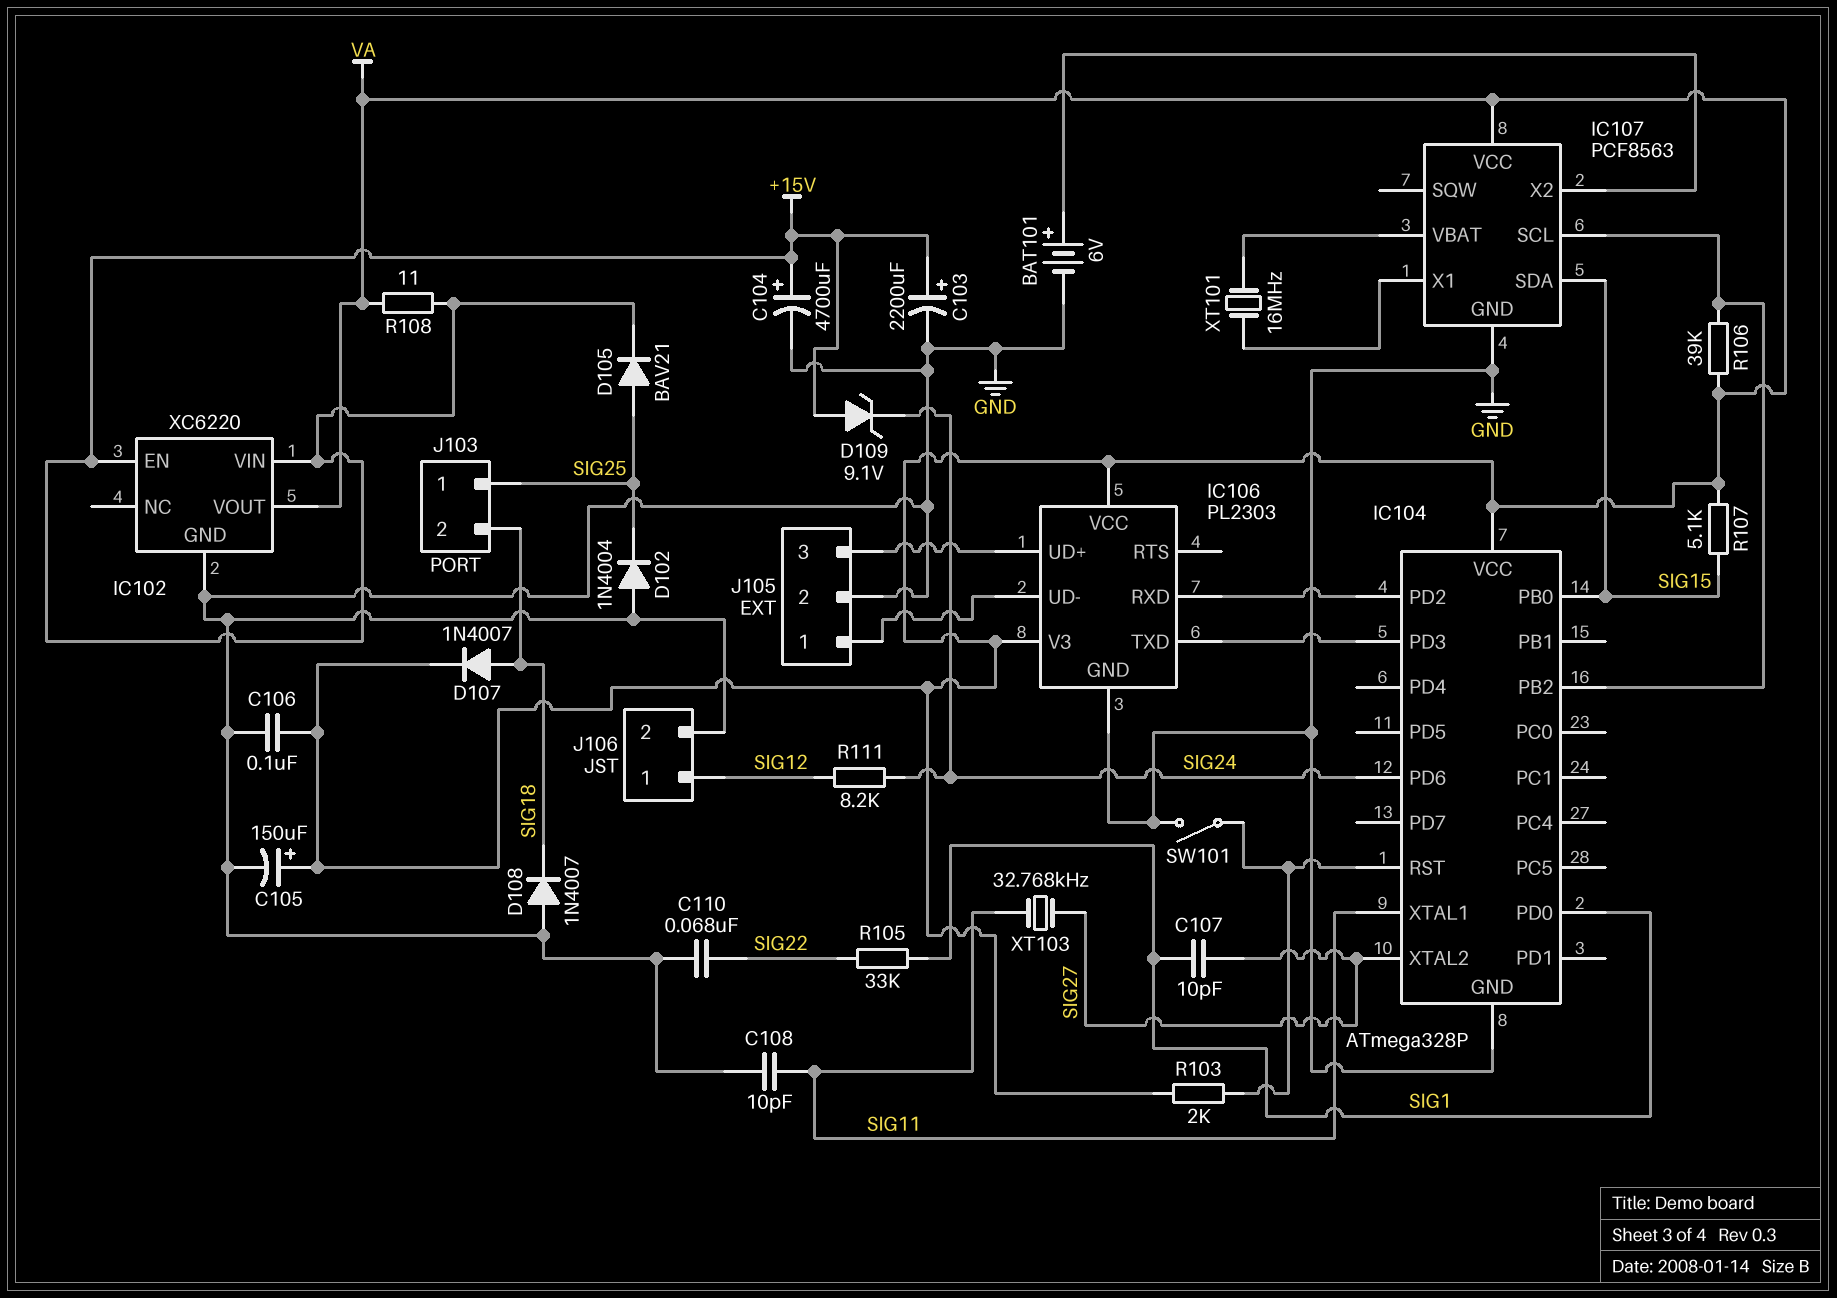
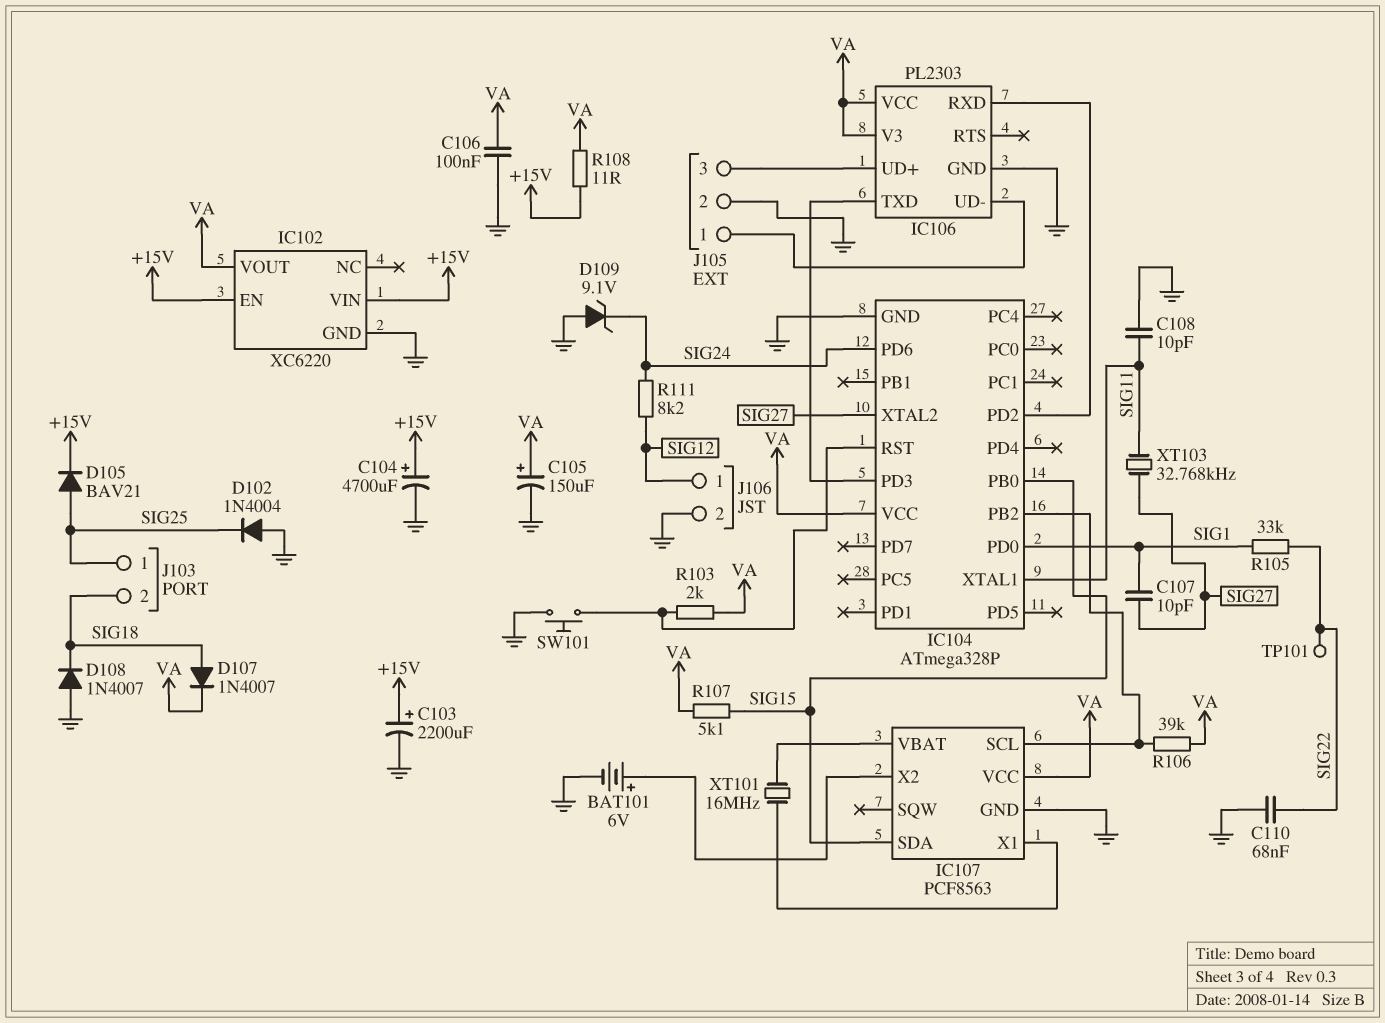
D109: zener 9.1V (A +15V, K SIG24) -> zener 9.1V (A GND, K SIG24)
SW101: switch (GND, IC104/RST) -> button (GND, IC104/RST)
TP101: none -> test point (SIG22)

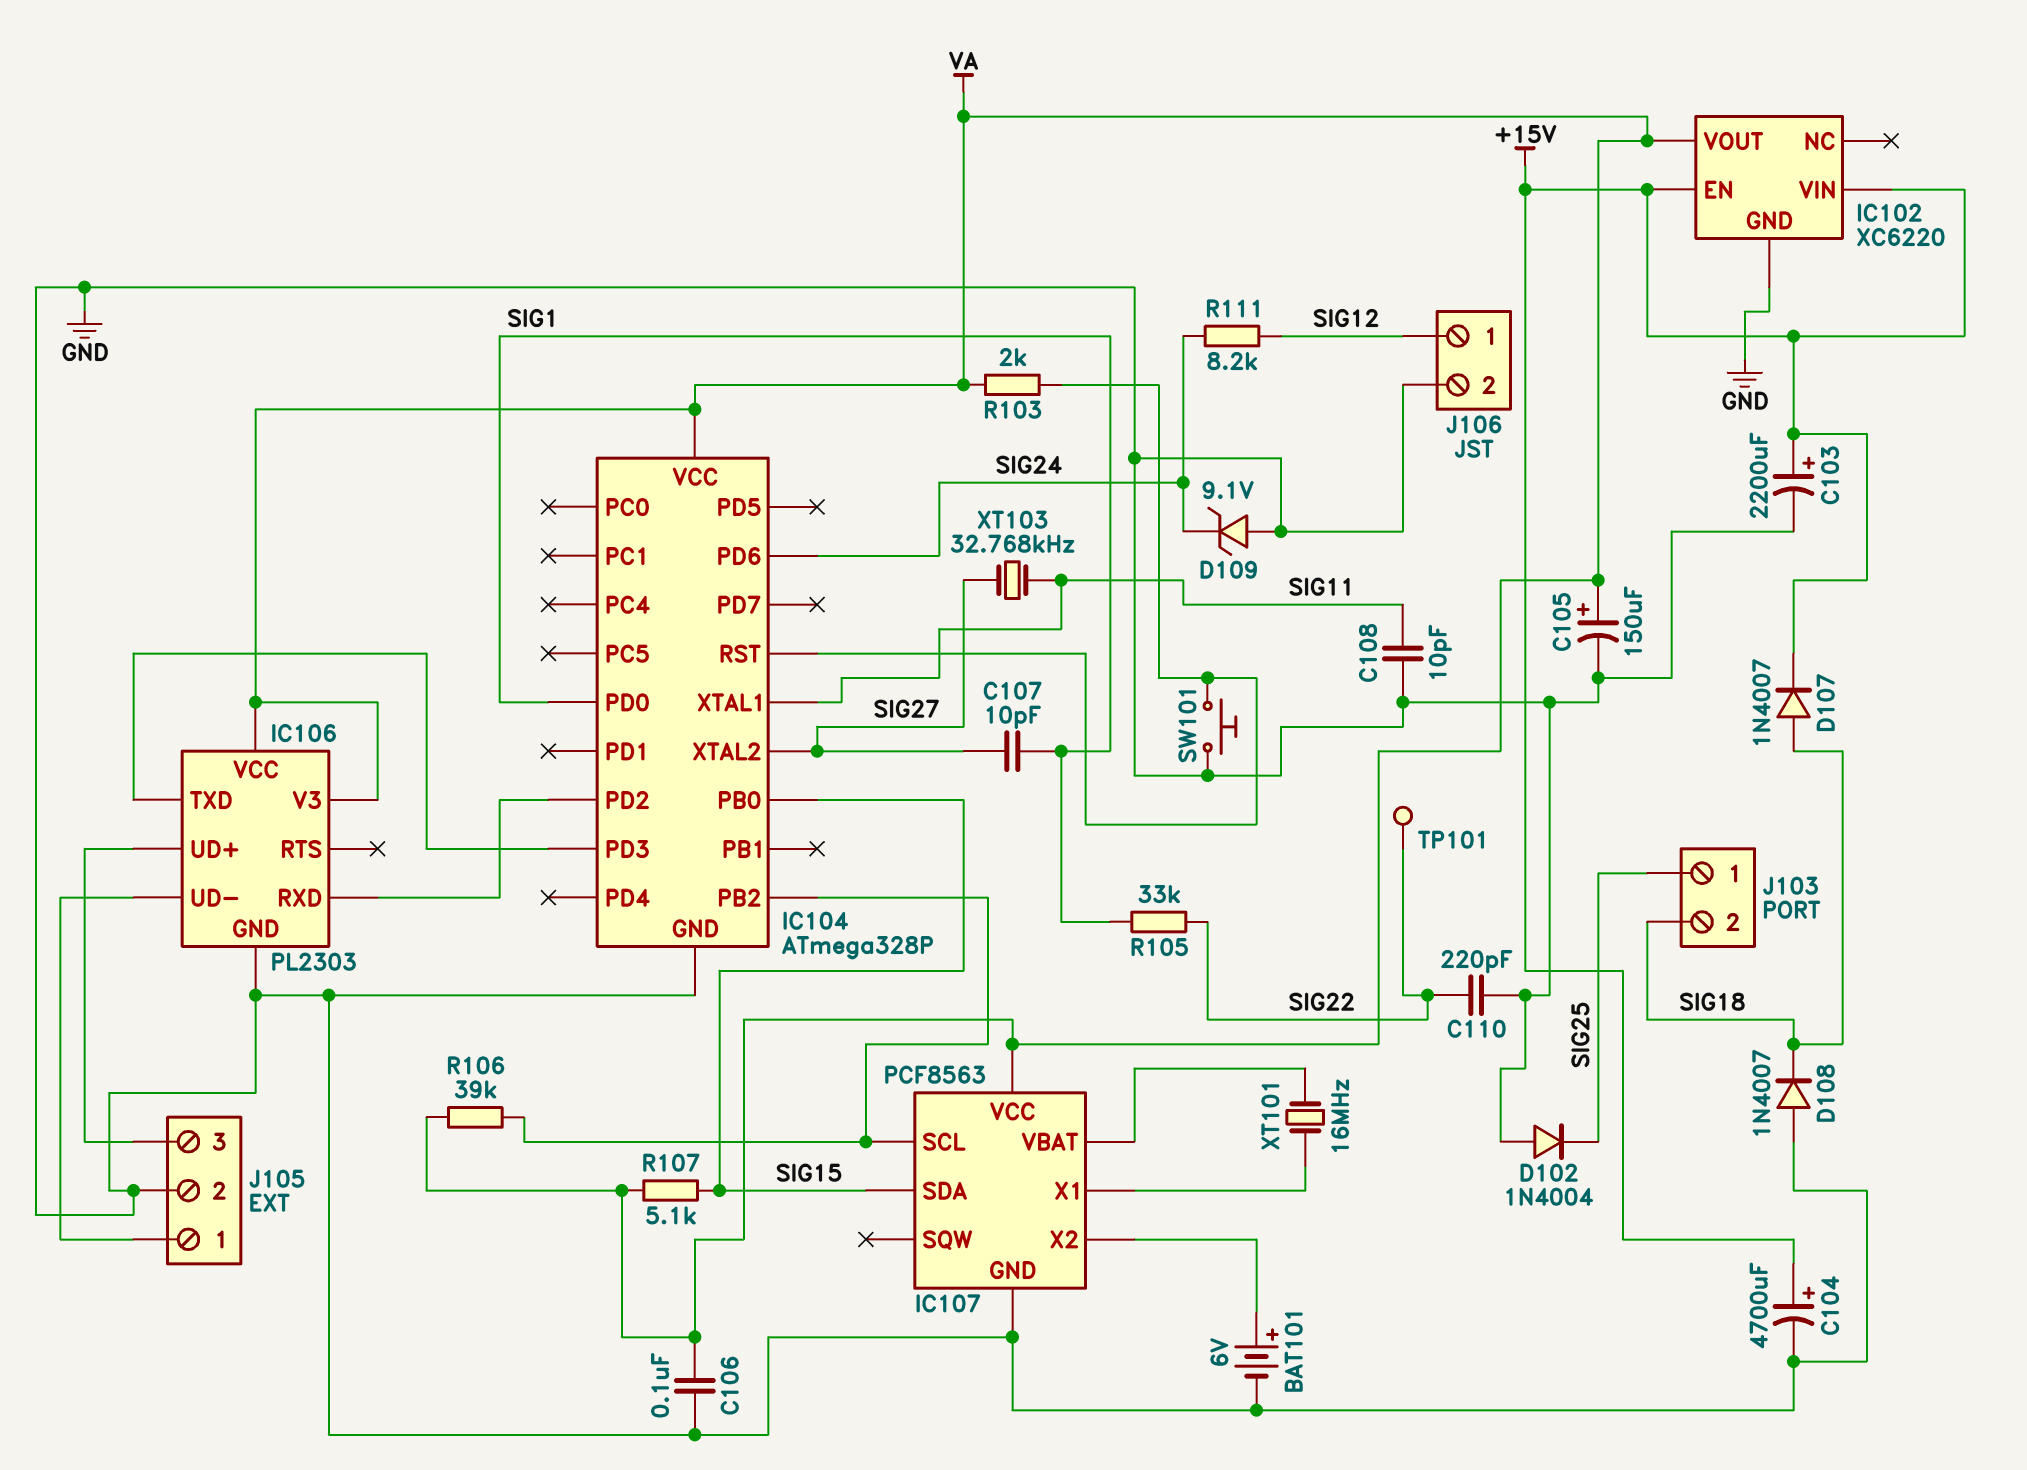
C110: 68nF (GND, SIG22) -> 220pF (GND, SIG22)
D105: diode BAV21 (A SIG25, K +15V) -> none
D107: diode 1N4007 (A SIG18, K VA) -> diode 1N4007 (A SIG18, K +15V)
R108: 11 (+15V, VA) -> none

